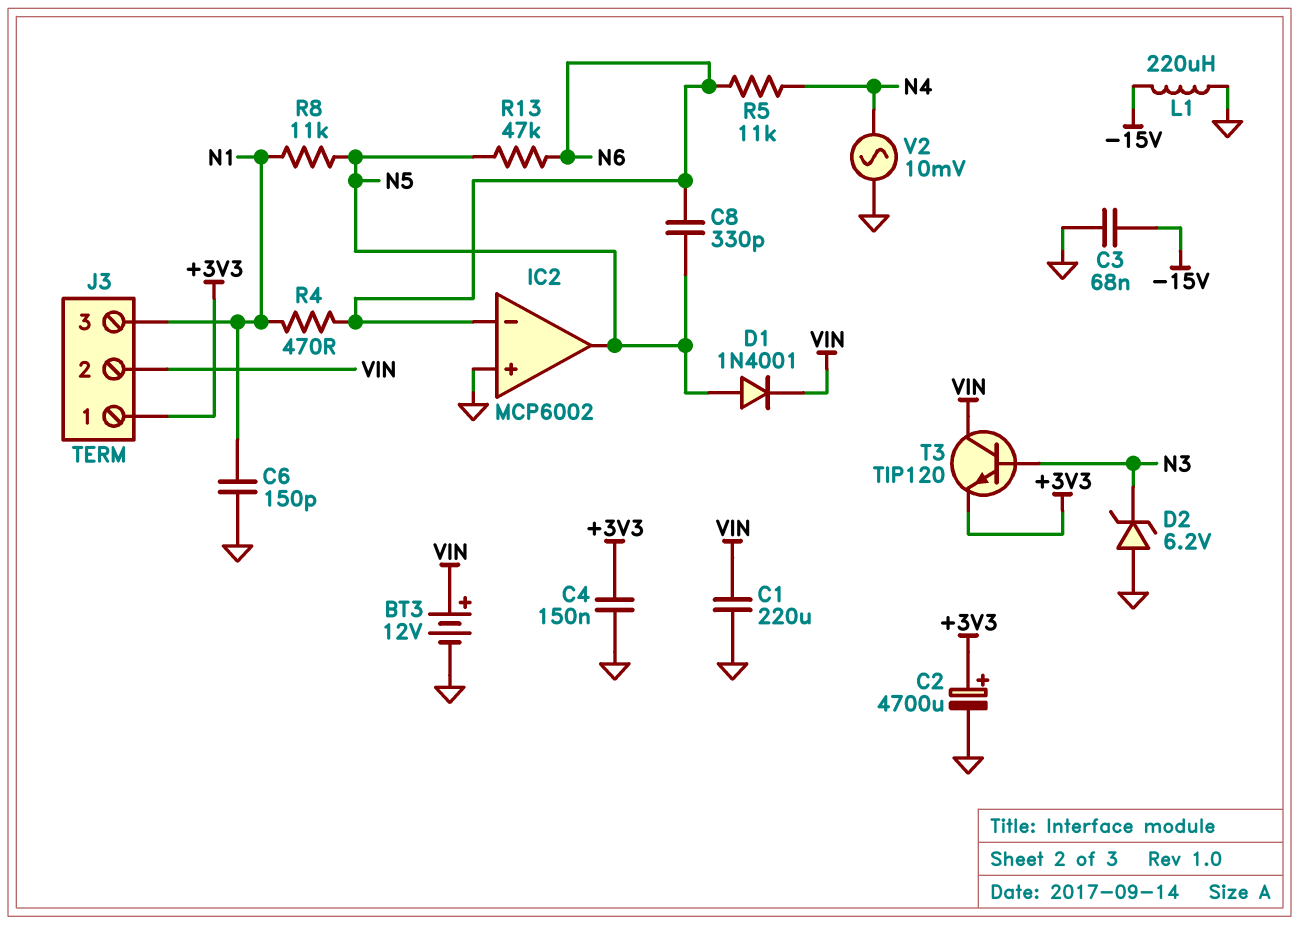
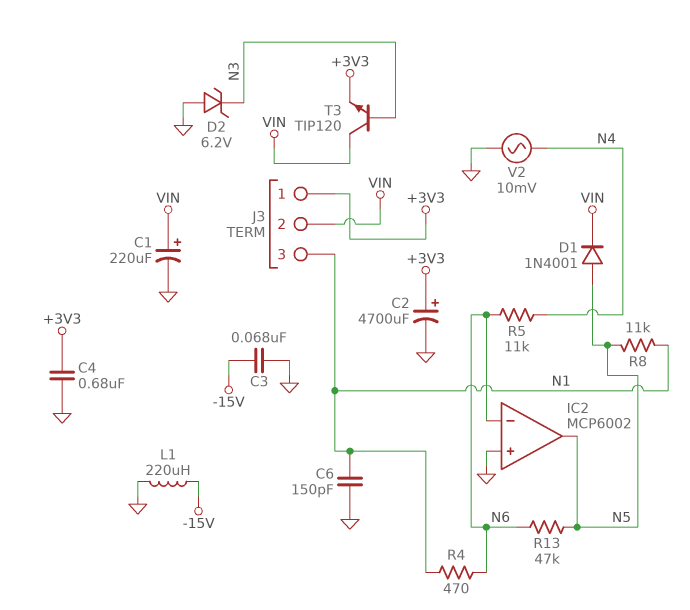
BT3: 12V (plus VIN, minus GND) -> none
C1: 220uF (GND, VIN) -> 220uF (plus VIN, minus GND)
C4: 150nF (+3V3, GND) -> 680nF (+3V3, GND)
C8: 330pF (N5, N6) -> none

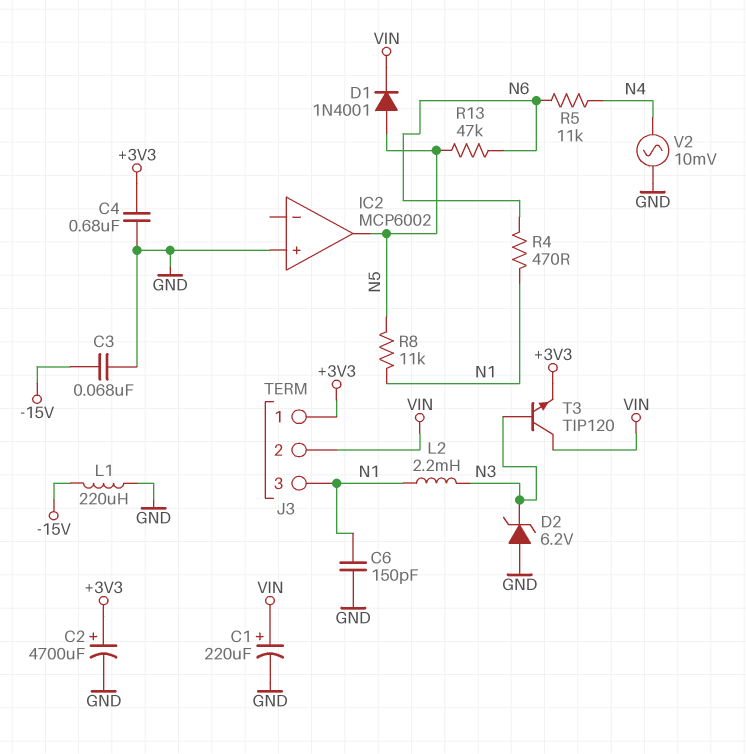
IC2 pin in-: N6 -> none
L2: none -> 2.2mH (N1, N3)

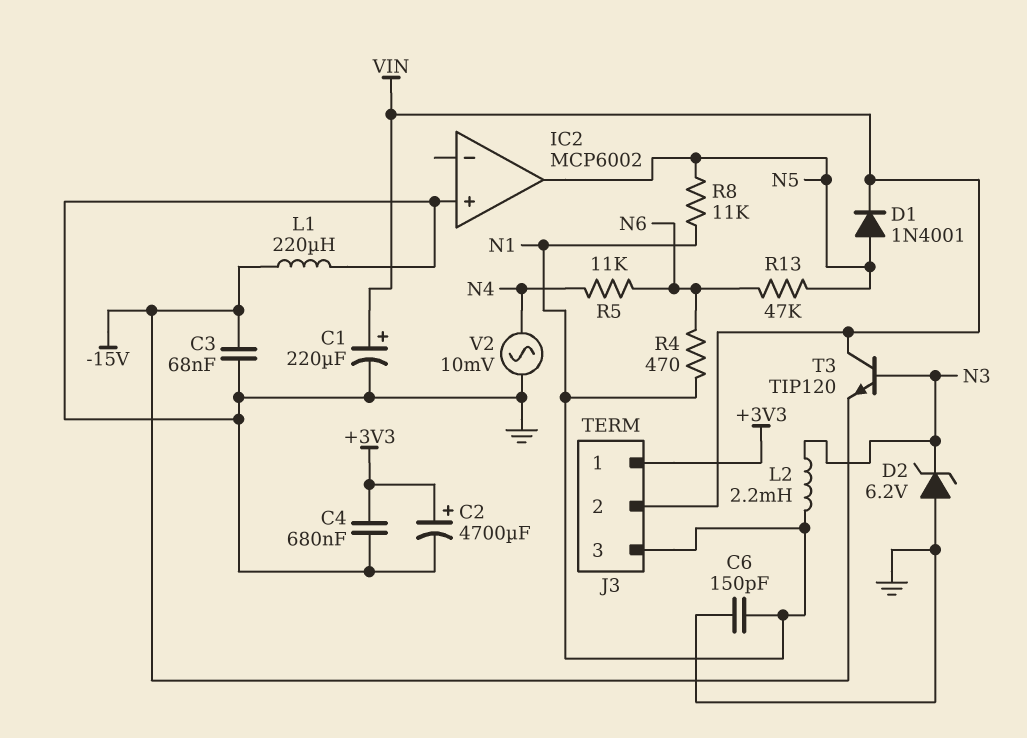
T3: NPN TIP120 (B N3, C VIN, E +3V3) -> NPN TIP120 (B N3, C VIN, E -15V)

